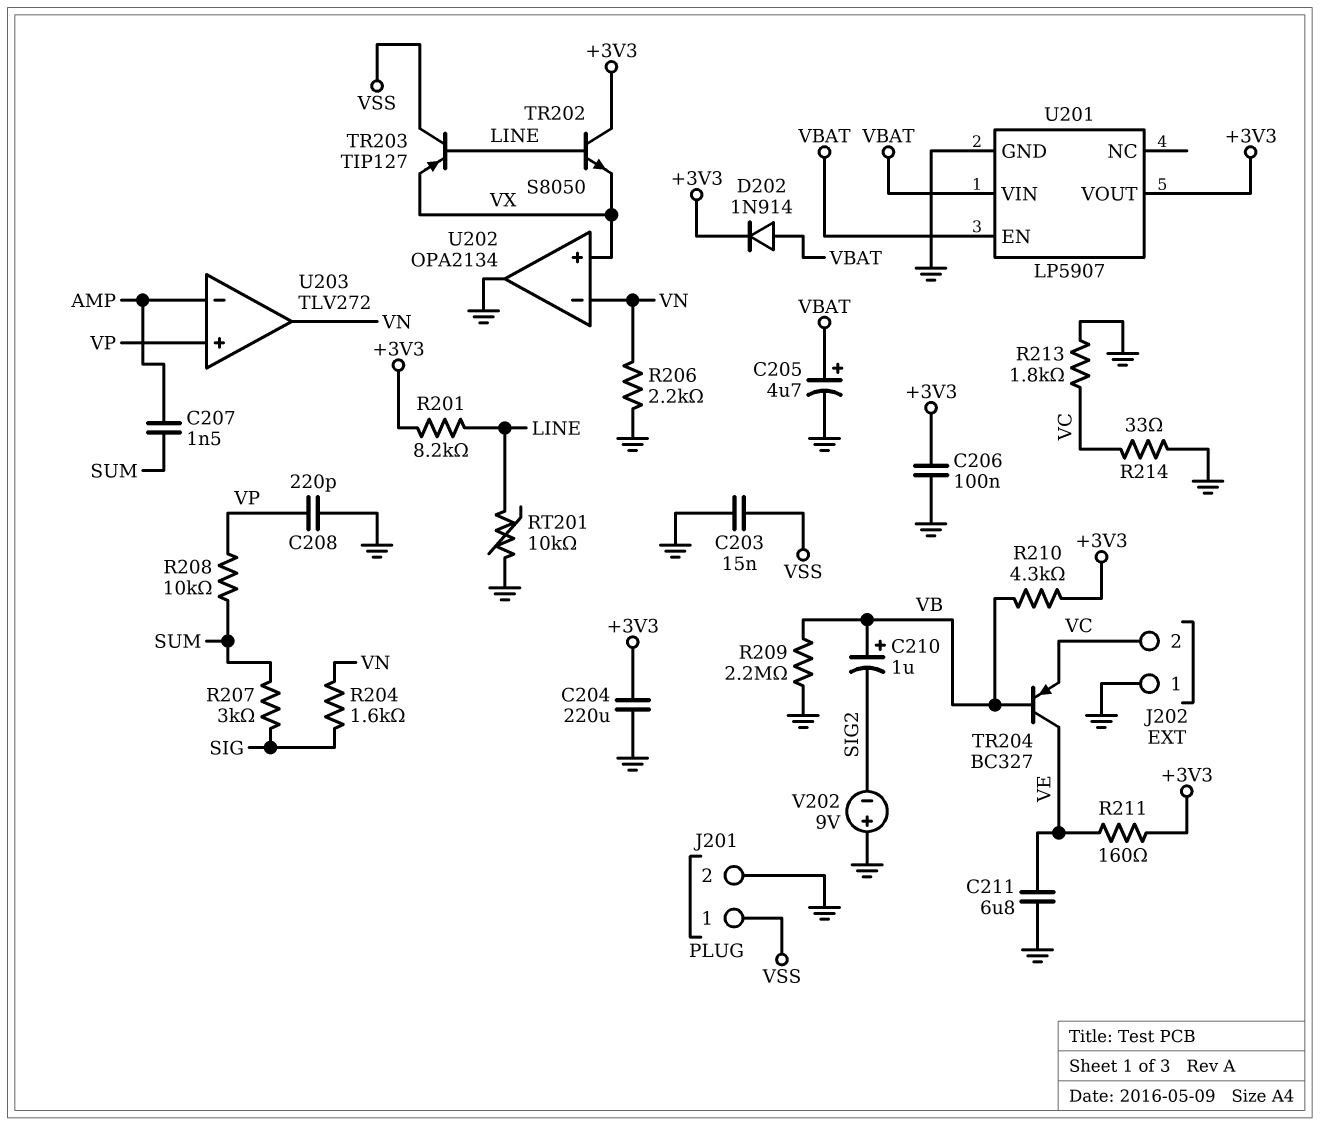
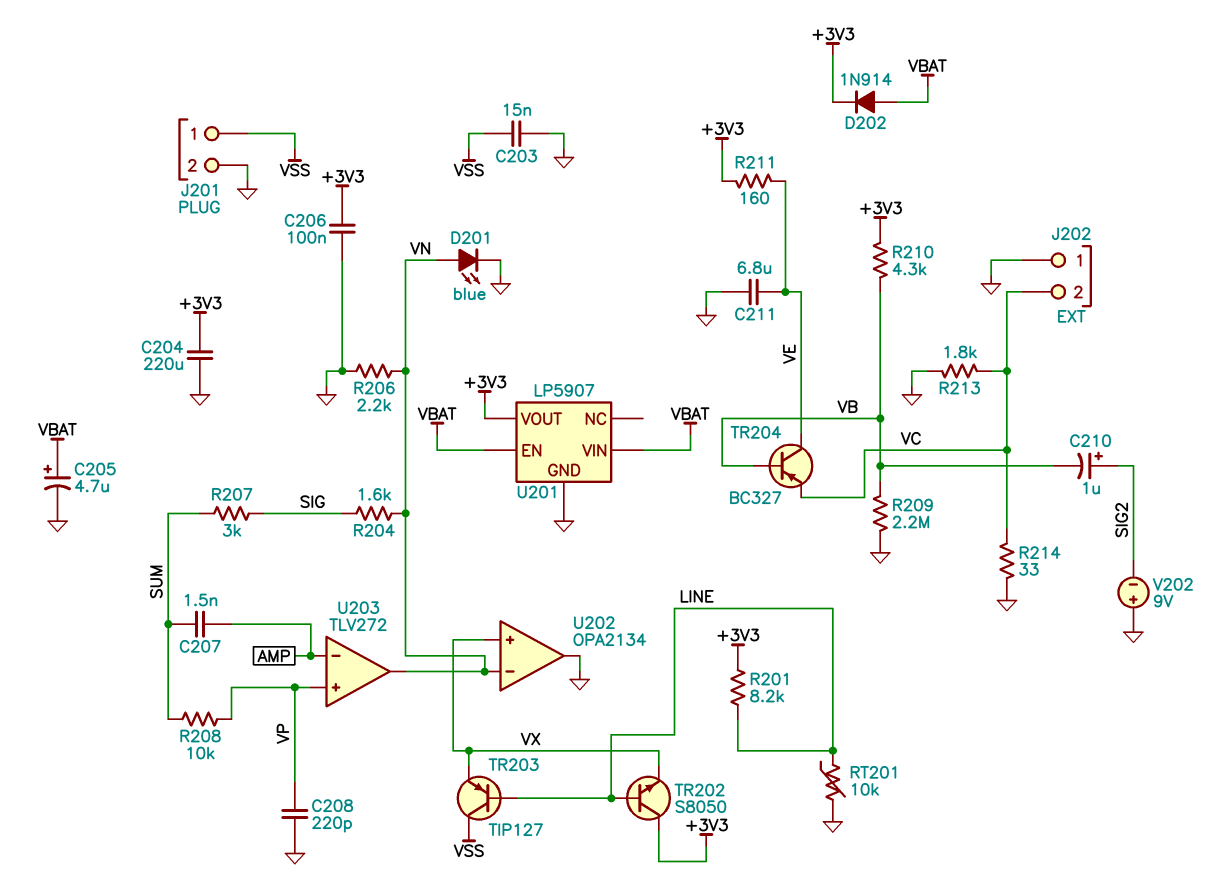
C210: 1uF (plus VB, minus SIG2) -> 1uF (plus SIG2, minus VB)
D201: none -> LED blue (A VN, K GND)

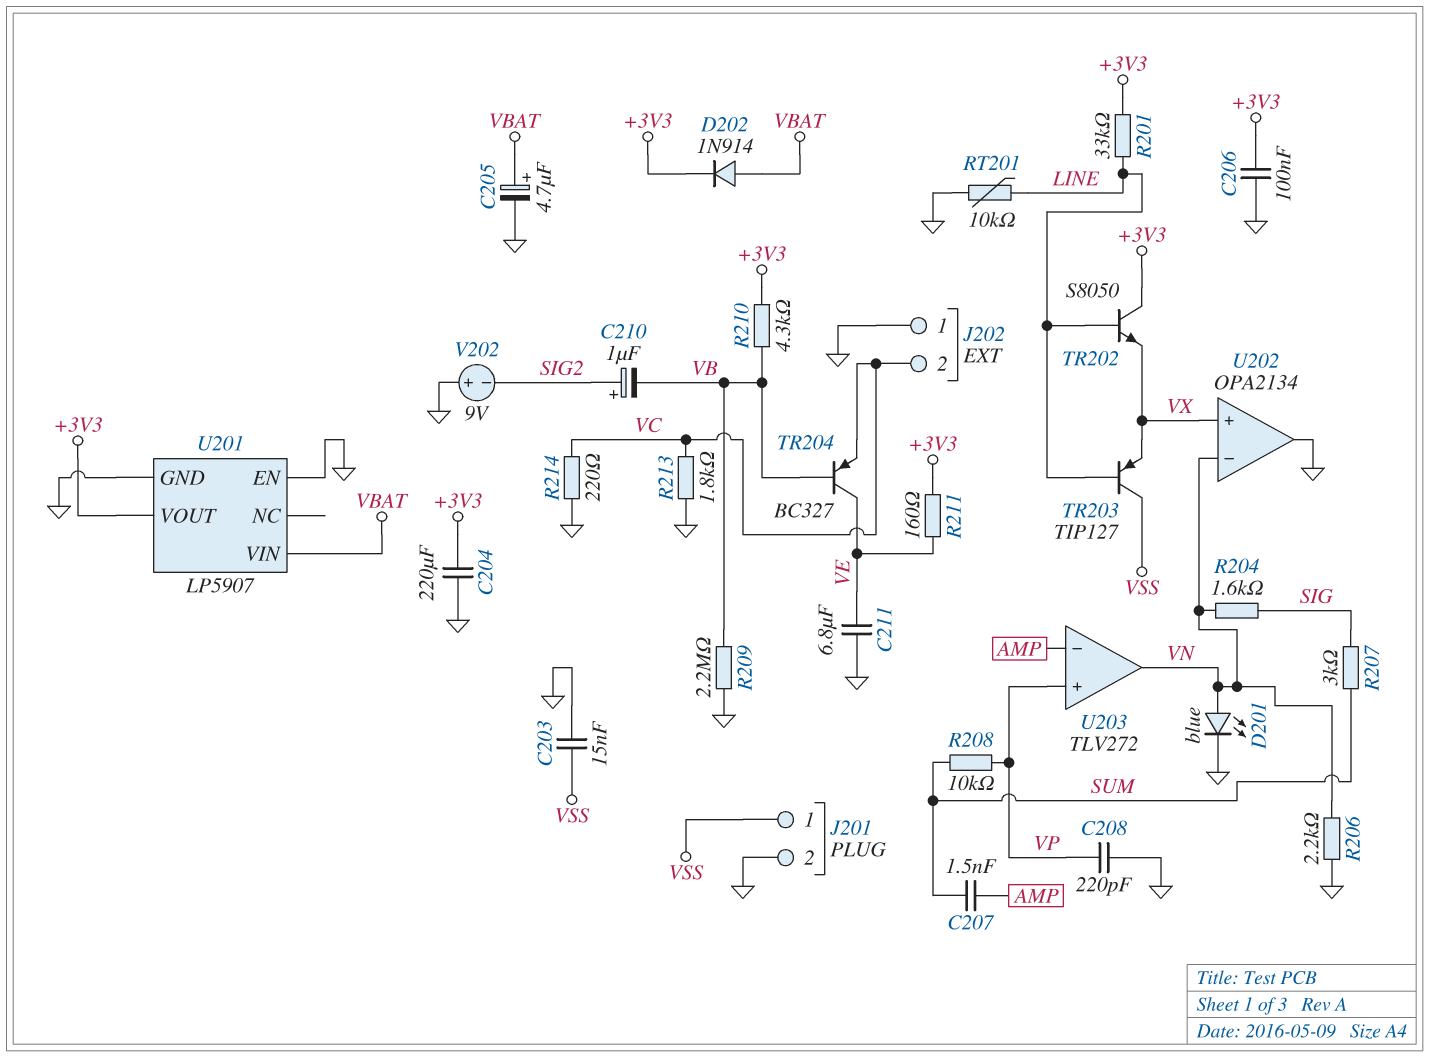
R201: 8.2k (+3V3, LINE) -> 33k (+3V3, LINE)
R214: 33 (GND, VC) -> 220 (GND, VC)
U201 pin EN: VBAT -> GND

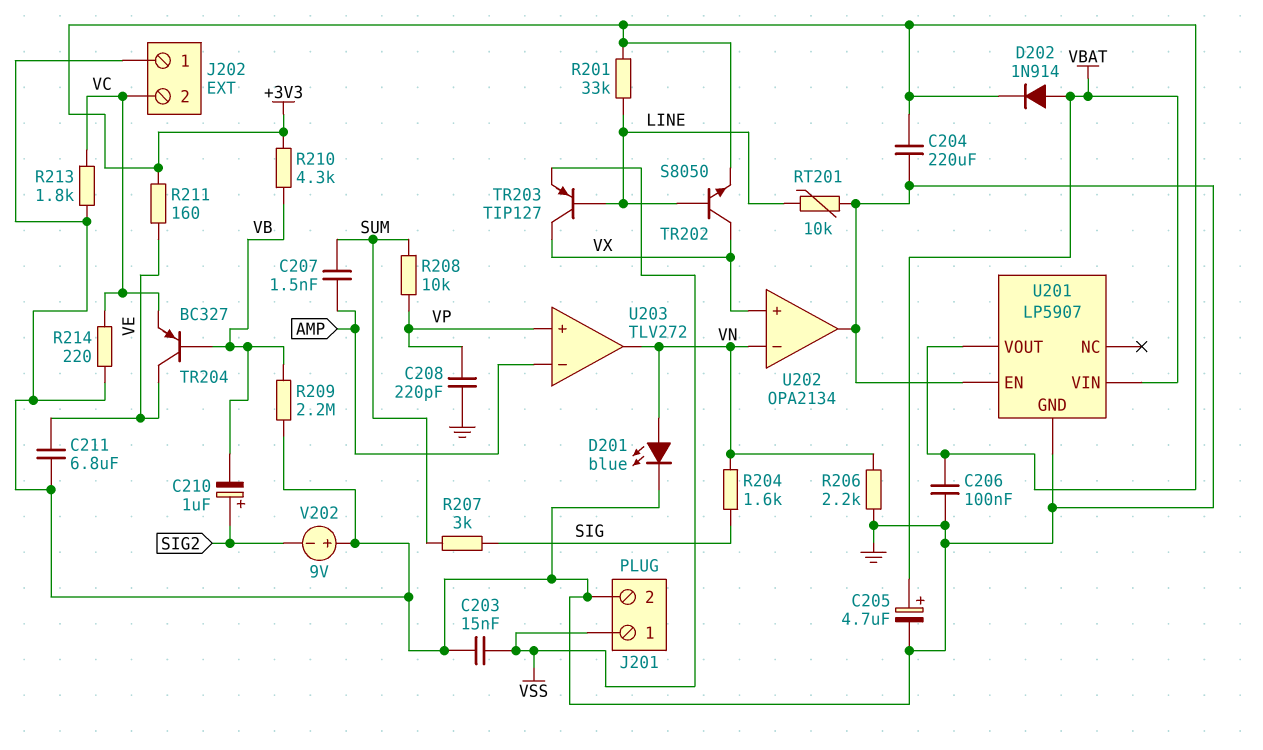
TR202: NPN S8050 (B LINE, C +3V3, E VX) -> NPN S8050 (B LINE, C VX, E +3V3)
TR203: PNP TIP127 (B LINE, C VSS, E VX) -> PNP TIP127 (B LINE, C VX, E VSS)

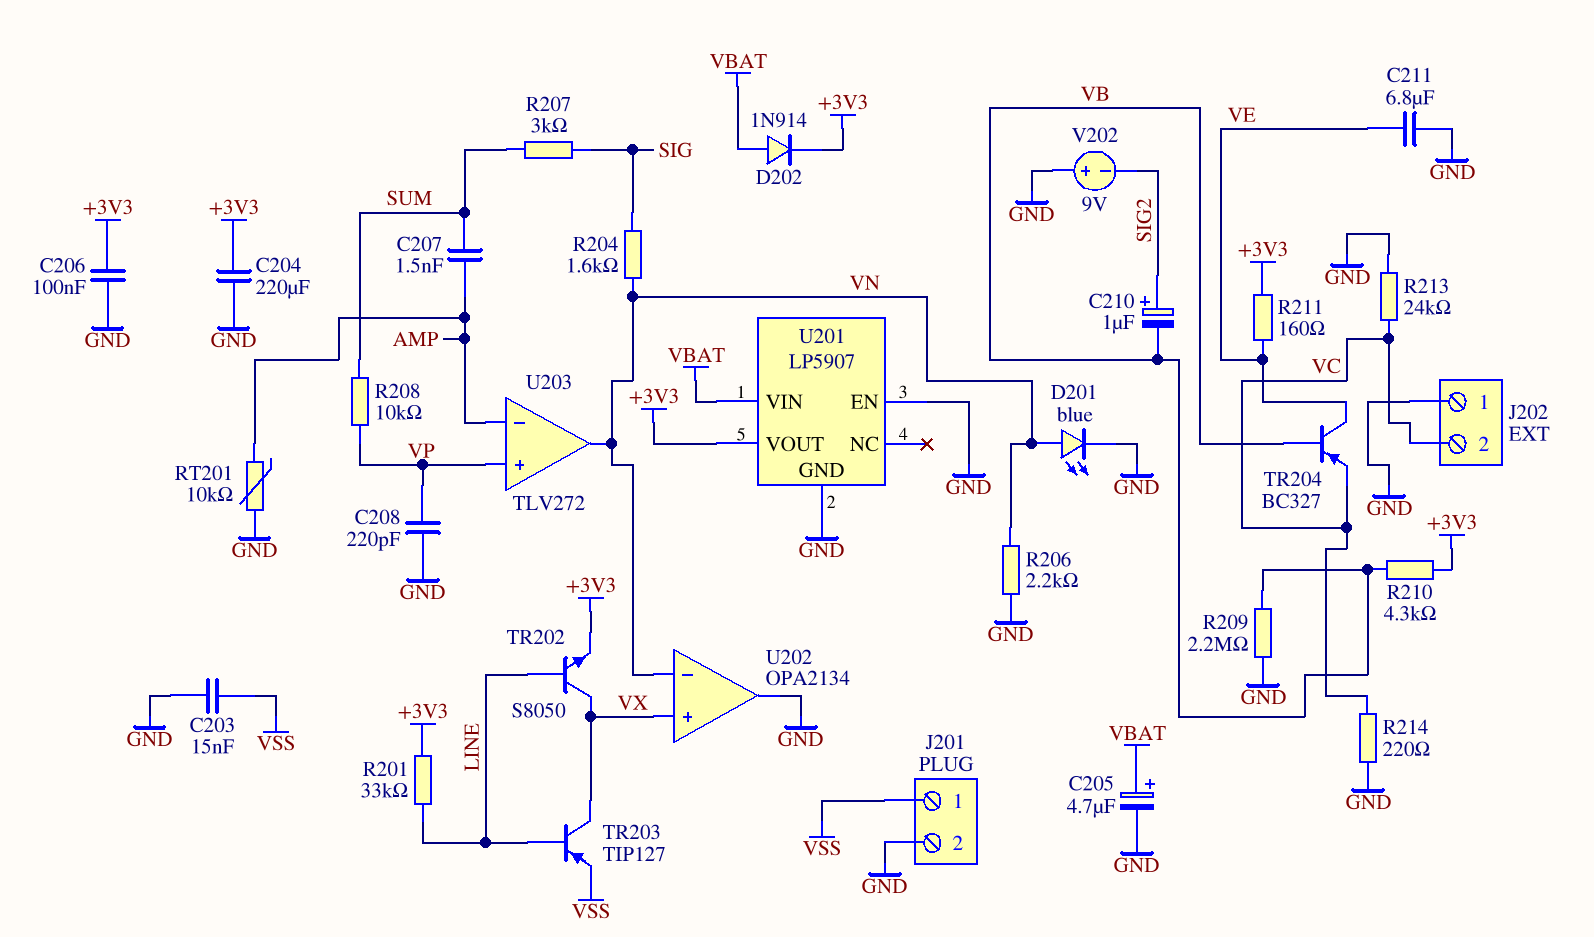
R213: 1.8k (GND, VC) -> 24k (GND, VC)
RT201: 10k (GND, LINE) -> 10k (AMP, GND)

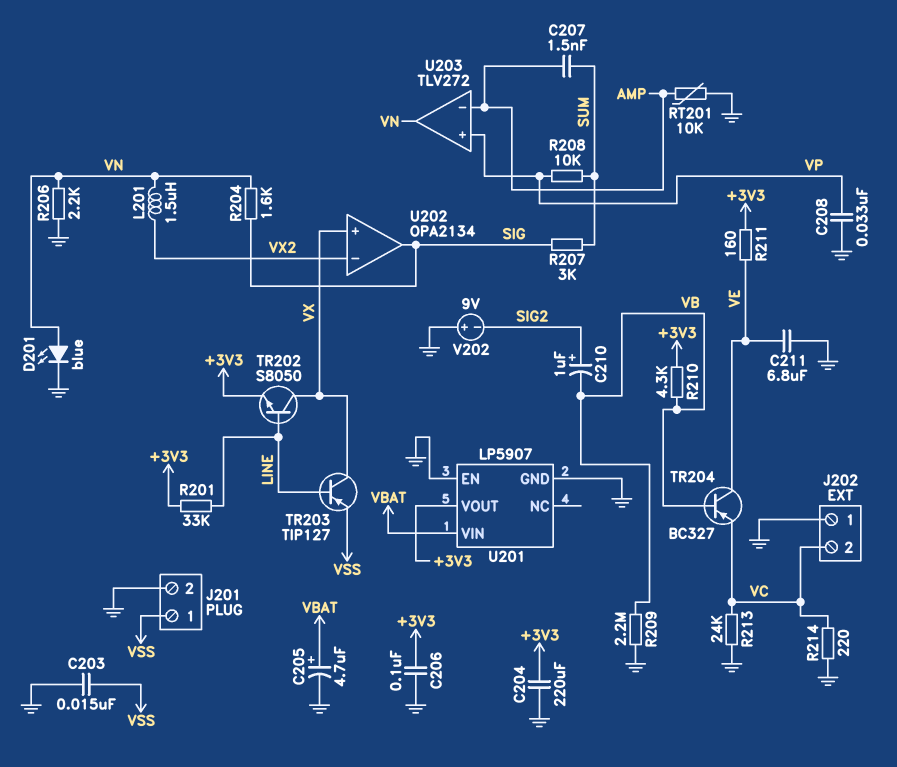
C208: 220pF (GND, VP) -> 33nF (GND, VP)
D202: diode 1N914 (A VBAT, K +3V3) -> none
L201: none -> 1.5uH (VN, VX2)
U202 pin in-: VN -> VX2
U202 pin out: GND -> SIG

